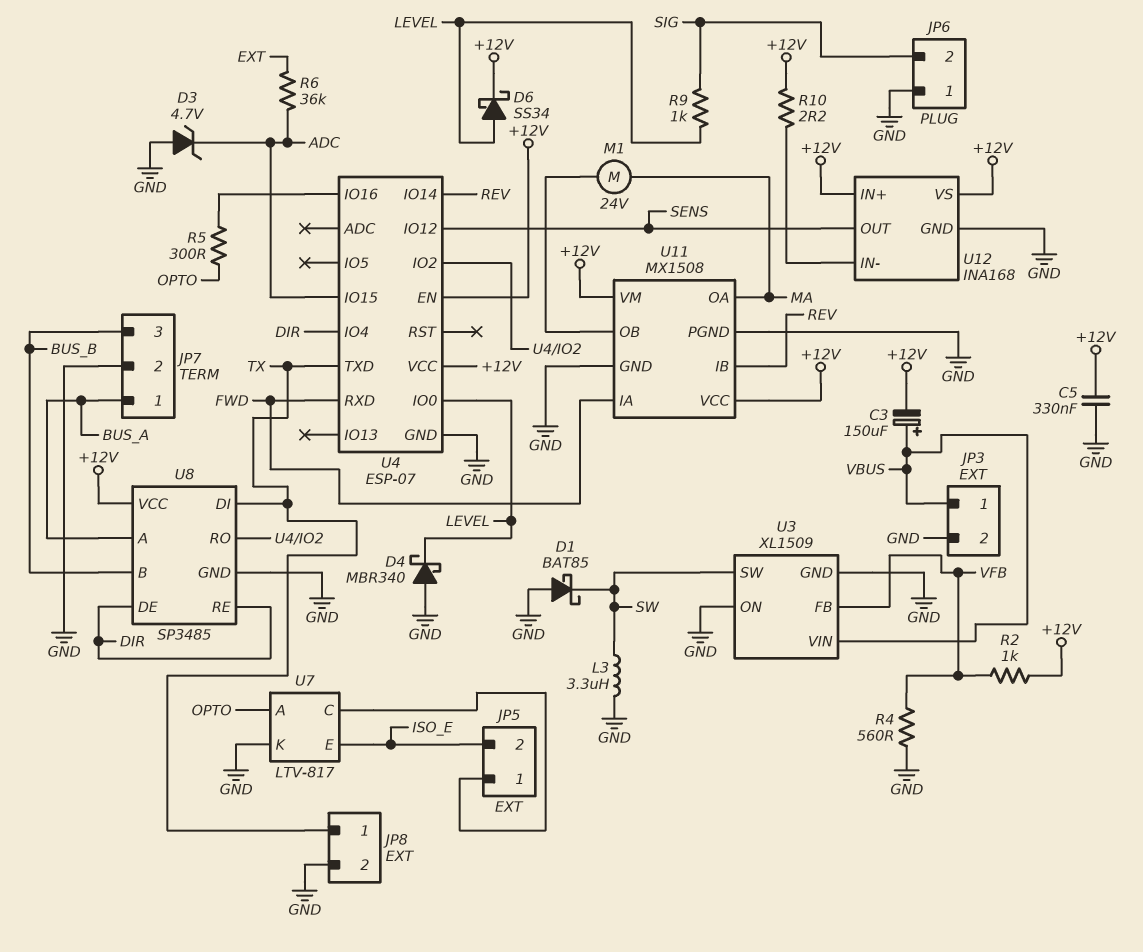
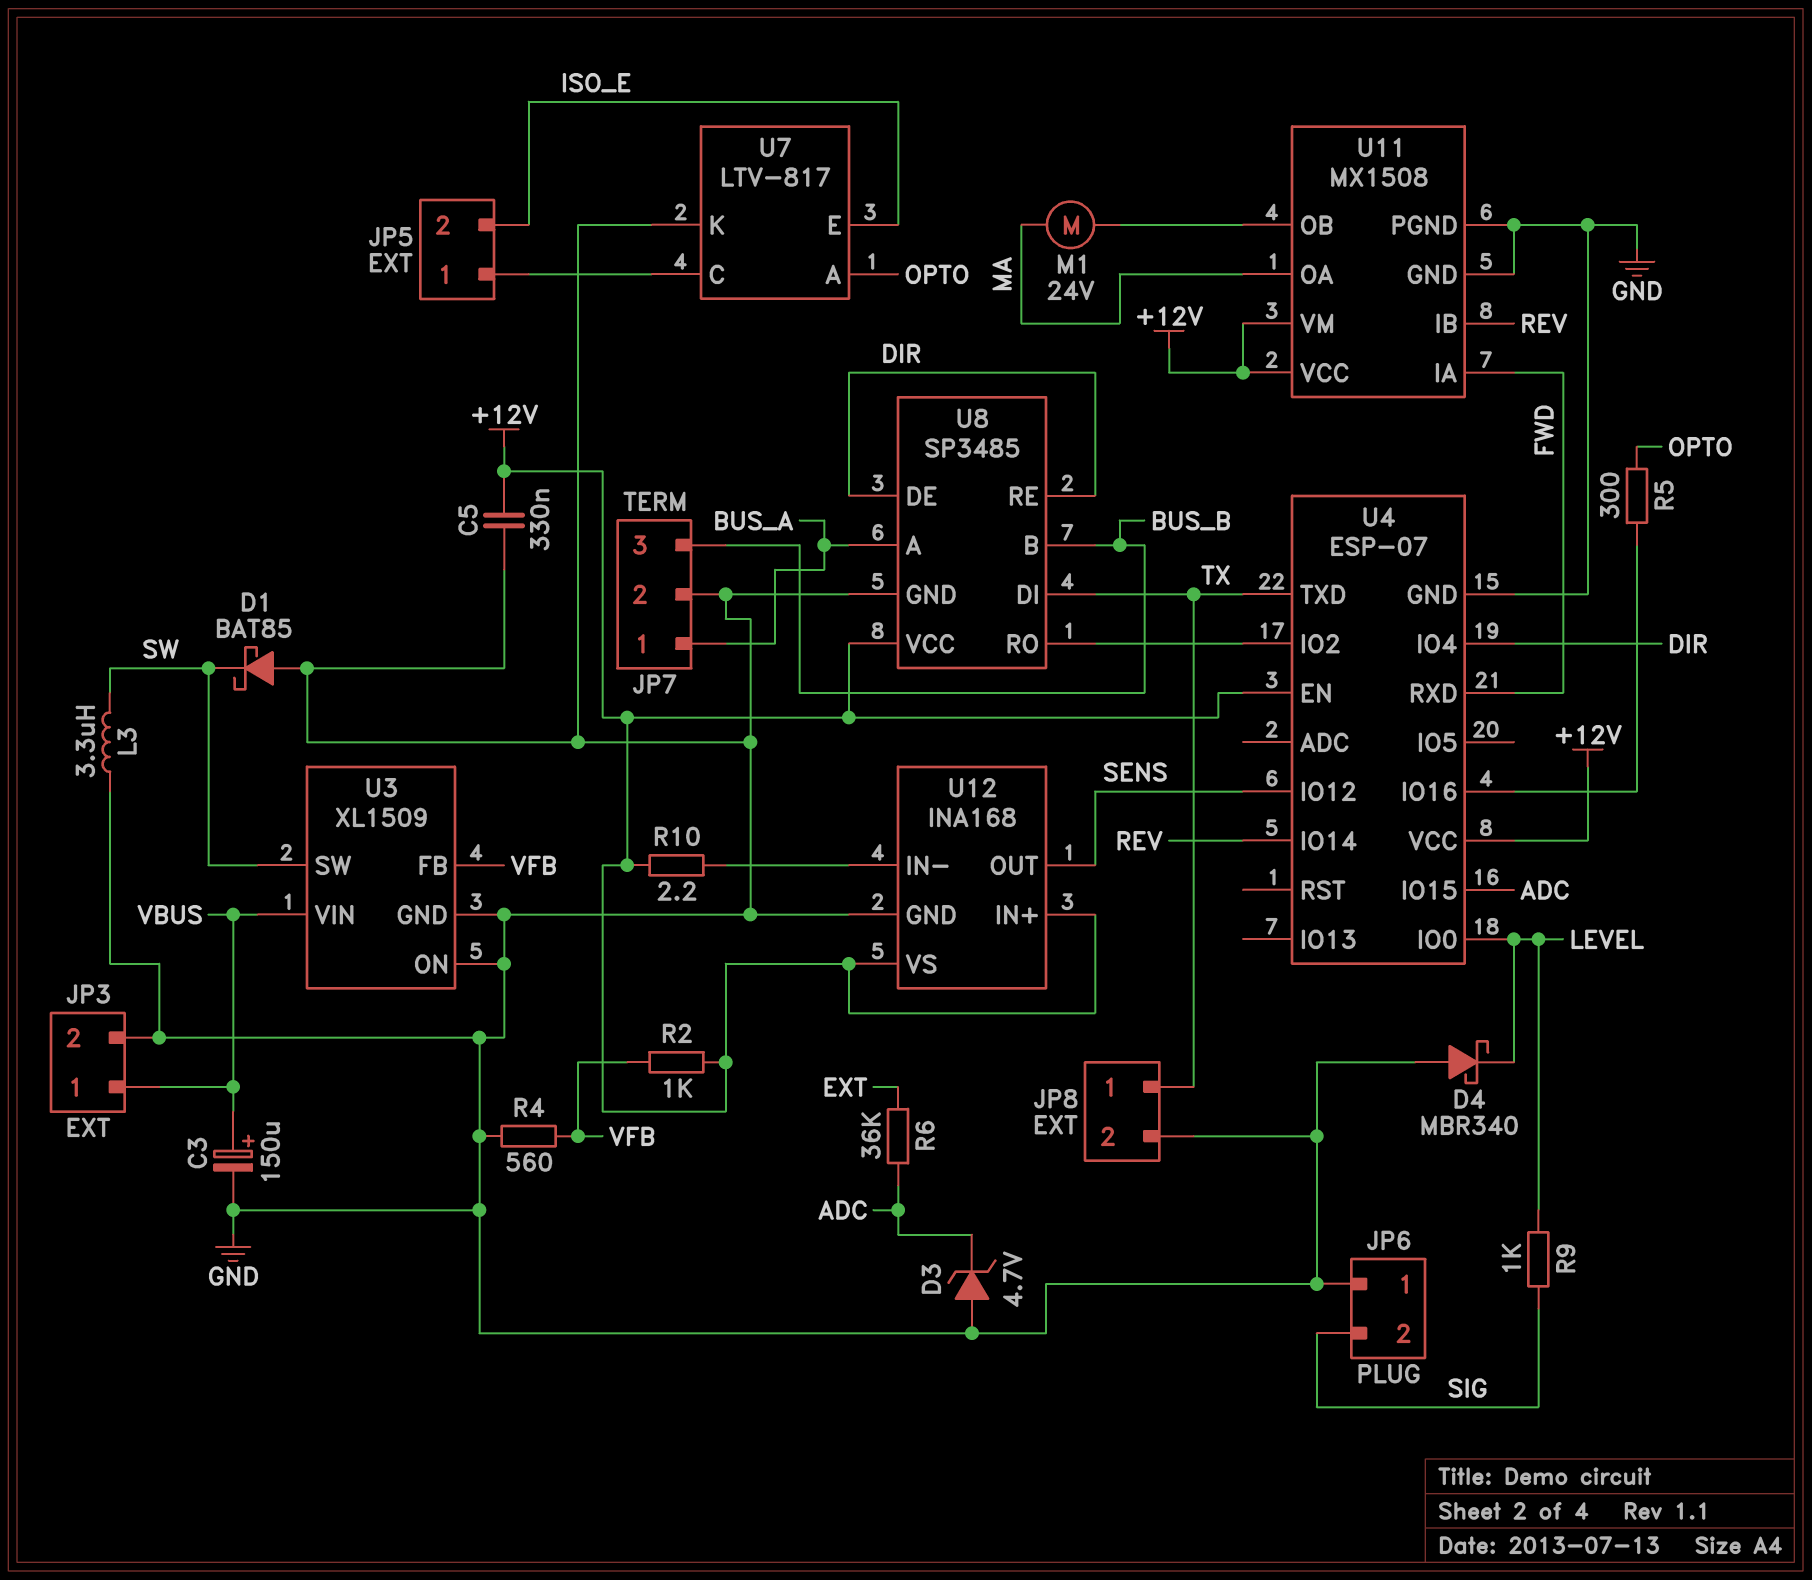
C3: 150uF (plus VBUS, minus +12V) -> 150uF (plus VBUS, minus GND)
D6: schottky SS34 (A LEVEL, K +12V) -> none

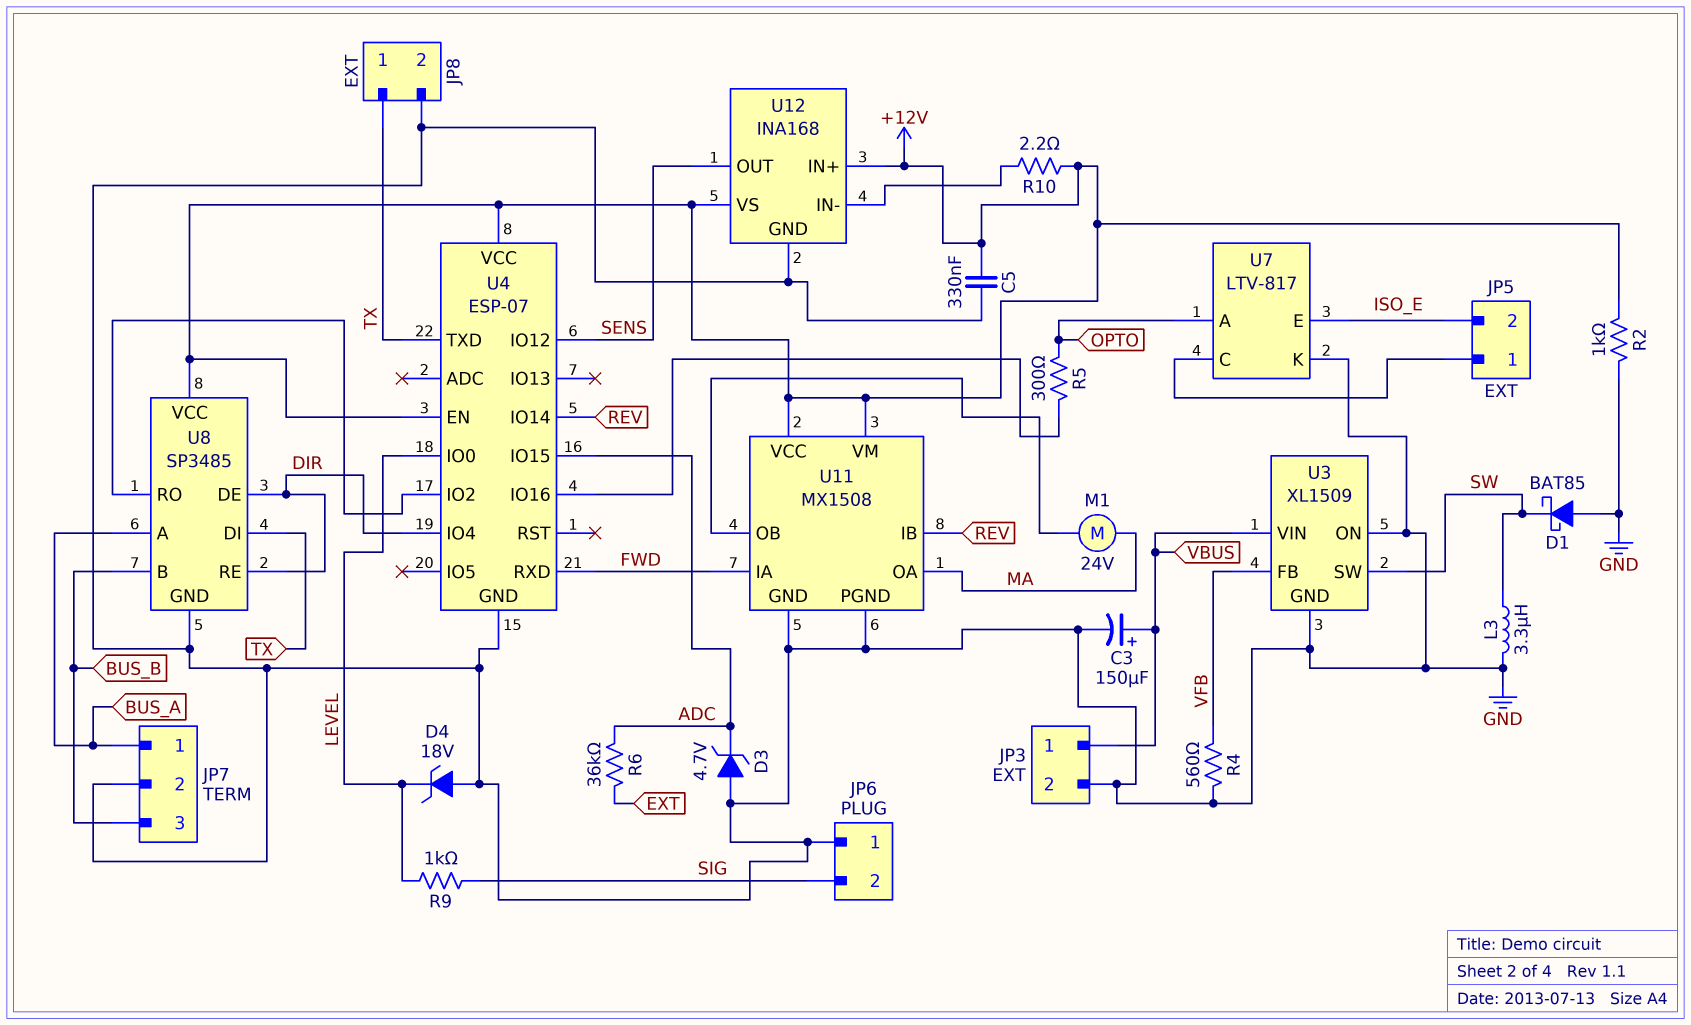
D4: schottky MBR340 (A GND, K LEVEL) -> zener 18V (A GND, K LEVEL)
R2: 1k (+12V, VFB) -> 1k (+12V, GND)

